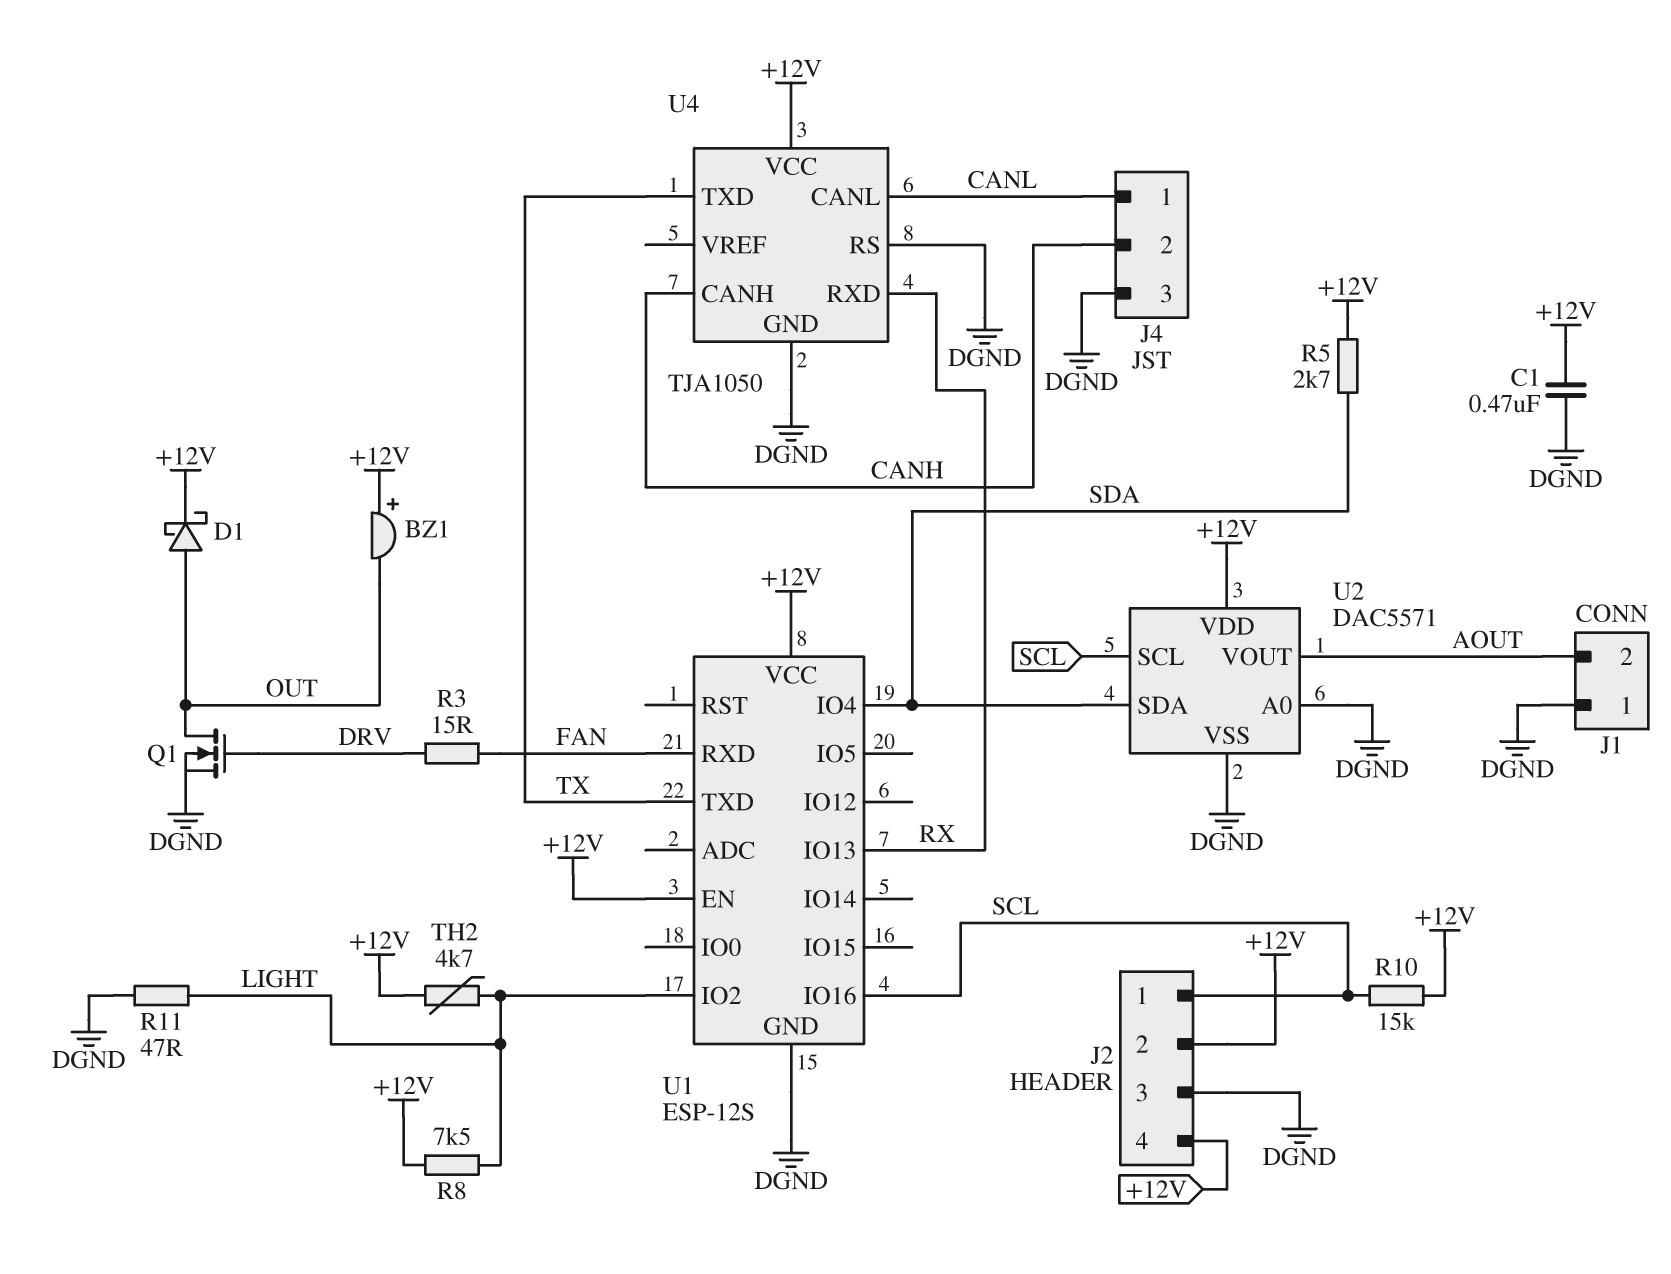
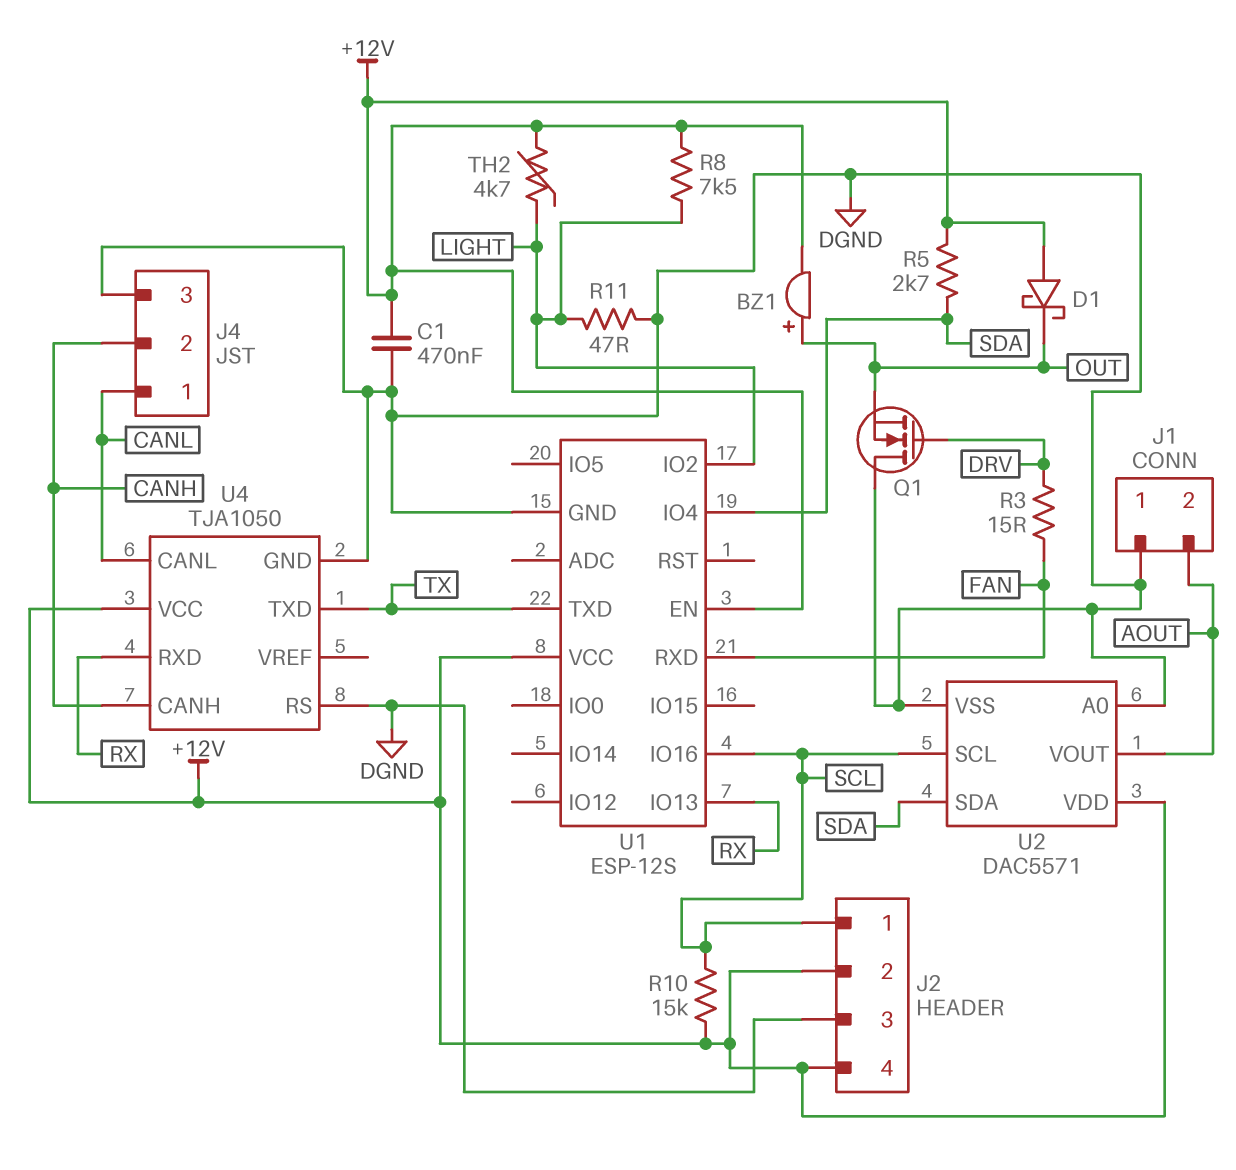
BZ1: buzzer (plus +12V, minus OUT) -> buzzer (plus OUT, minus +12V)
D1: schottky (A OUT, K +12V) -> schottky (A +12V, K OUT)
Q1: NMOS (G DRV, D OUT, S DGND) -> NMOS (G DRV, D DGND, S OUT)

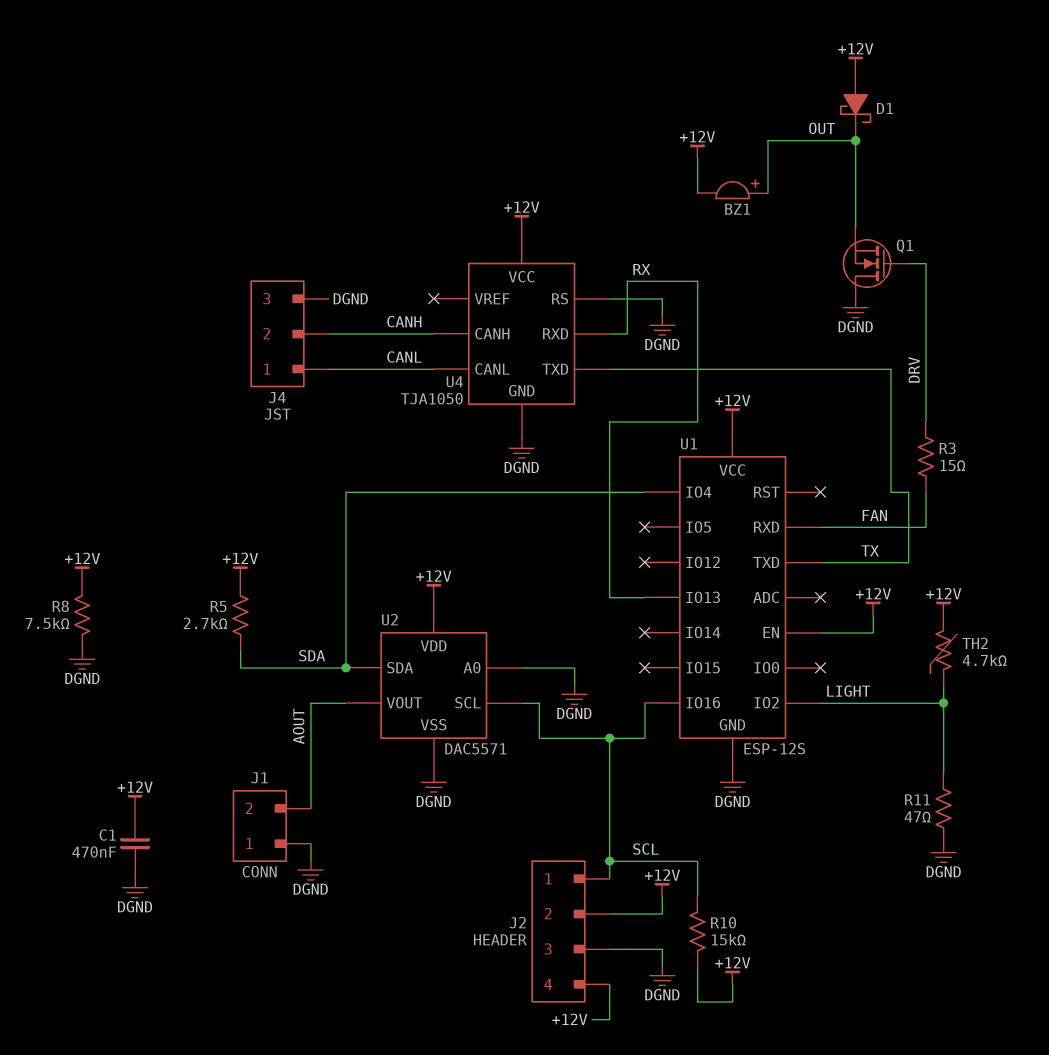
R8: 7.5k (+12V, LIGHT) -> 7.5k (+12V, DGND)

